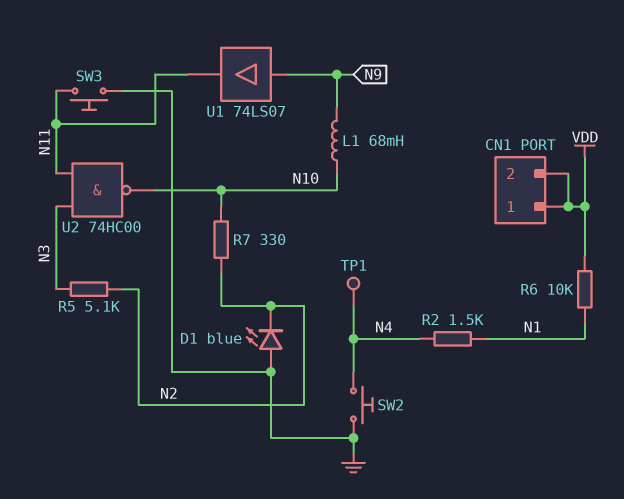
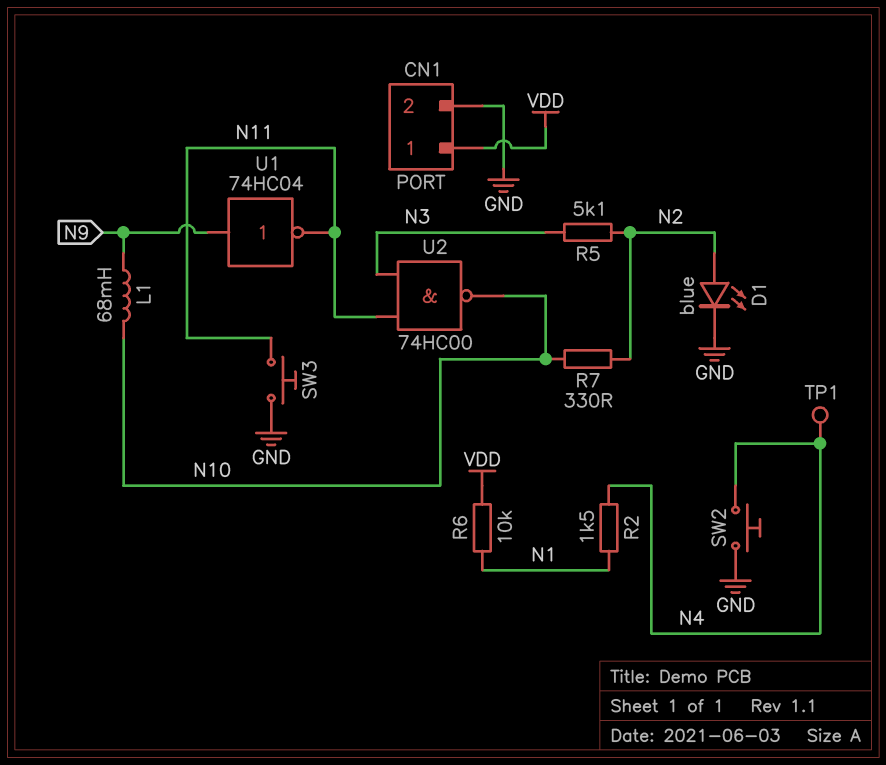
CN1 pin 2: VDD -> GND
D1: LED blue (A GND, K N2) -> LED blue (A N2, K GND)
U1: buffer 74LS07 (in N9, out N11) -> NOT 74HC04 (in N9, out N11)

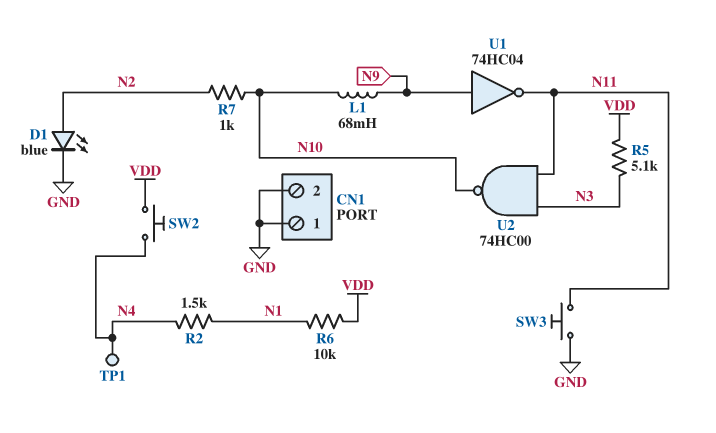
CN1 pin 1: VDD -> GND
R5: 5.1k (N2, N3) -> 5.1k (N3, VDD)
R7: 330 (N2, N10) -> 1k (N2, N10)
SW2: button (GND, N4) -> button (N4, VDD)

